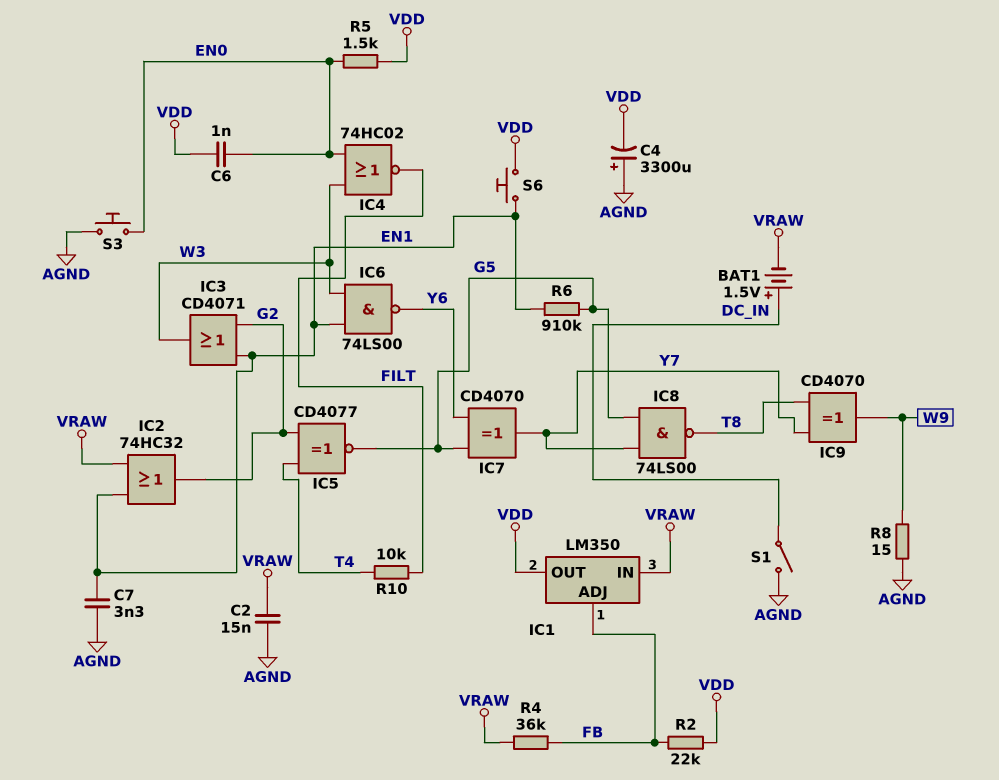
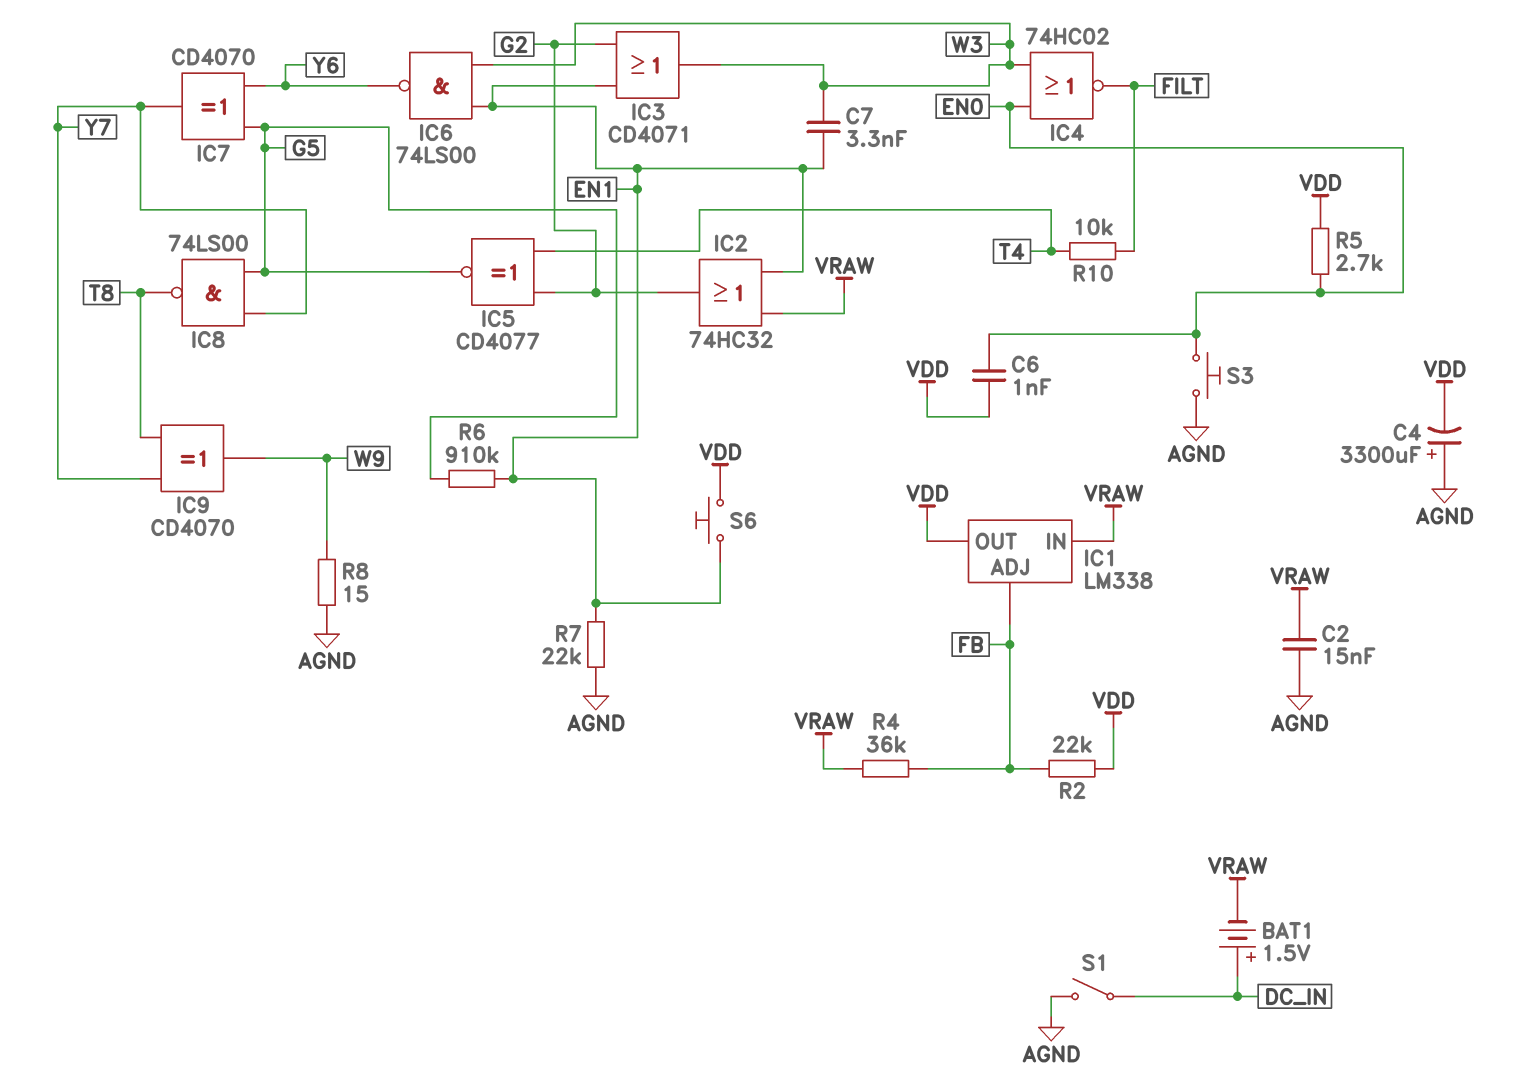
C7: 3.3nF (AGND, EN1) -> 3.3nF (EN1, W3)
IC1: LM350 -> LM338
R5: 1.5k (EN0, VDD) -> 2.7k (EN0, VDD)
R7: none -> 22k (AGND, EN1)

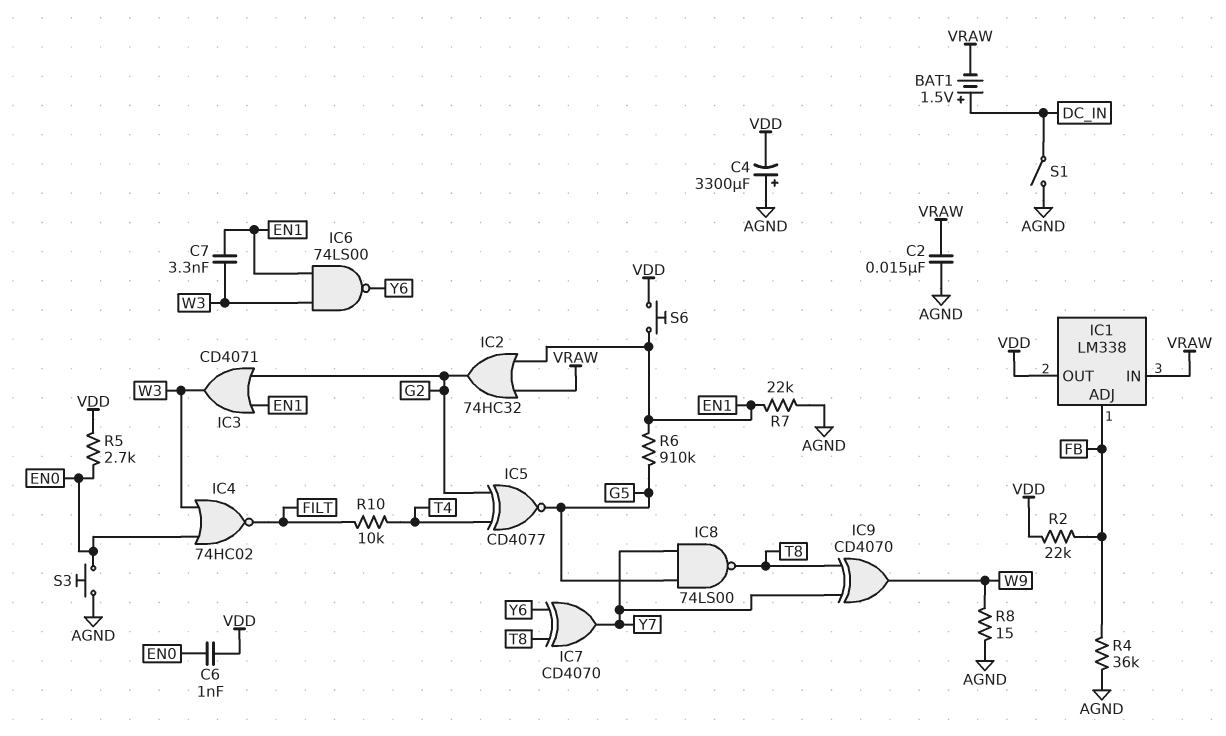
IC7: XOR CD4070 (in G5, in Y6, out Y7) -> XOR CD4070 (in T8, in Y6, out Y7)
R4: 36k (FB, VRAW) -> 36k (AGND, FB)

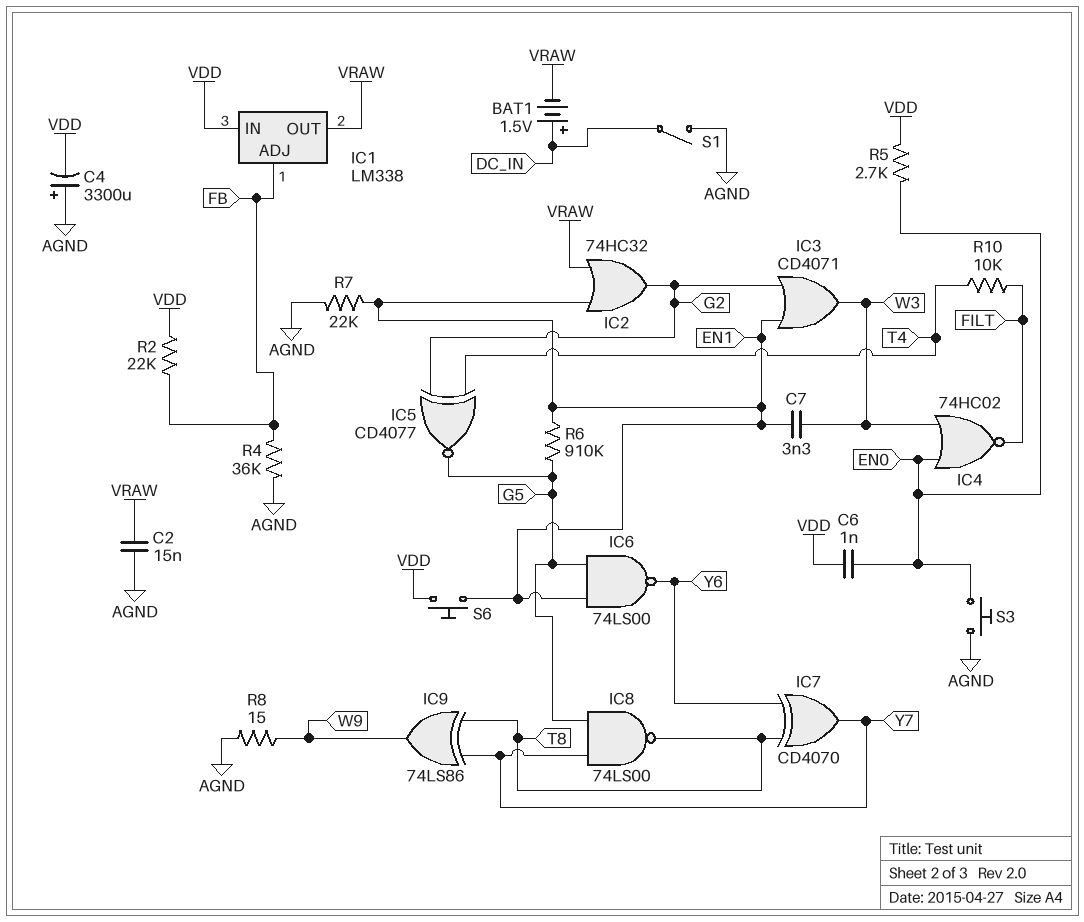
IC1 pin IN: VRAW -> VDD
IC1 pin OUT: VDD -> VRAW
IC6: NAND 74LS00 (in EN1, in W3, out Y6) -> NAND 74LS00 (in EN1, in G5, out Y6)
IC9: XOR CD4070 (in T8, in Y7, out W9) -> XOR 74LS86 (in T8, in Y7, out W9)

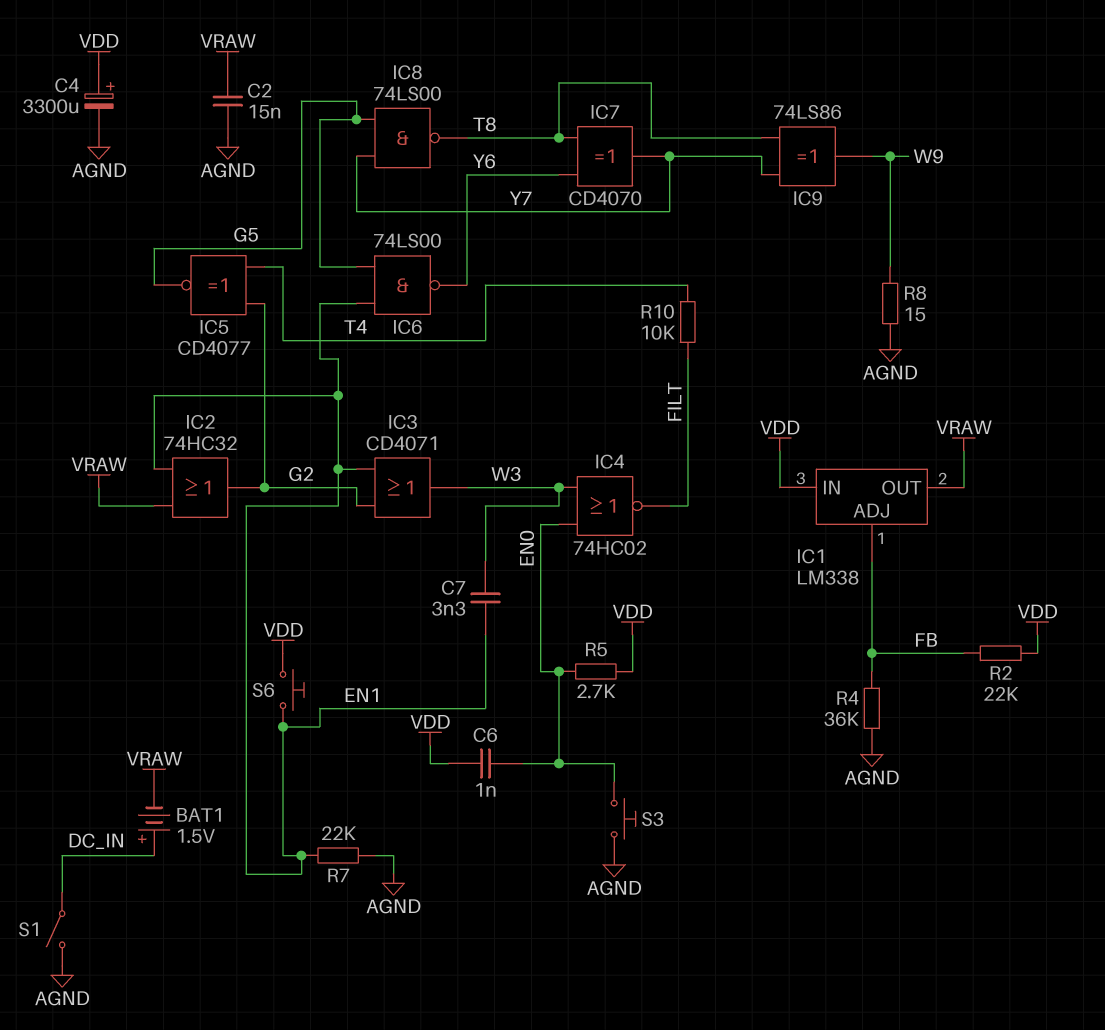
C4: 3300uF (plus AGND, minus VDD) -> 3300uF (plus VDD, minus AGND)
R6: 910k (EN1, G5) -> none

